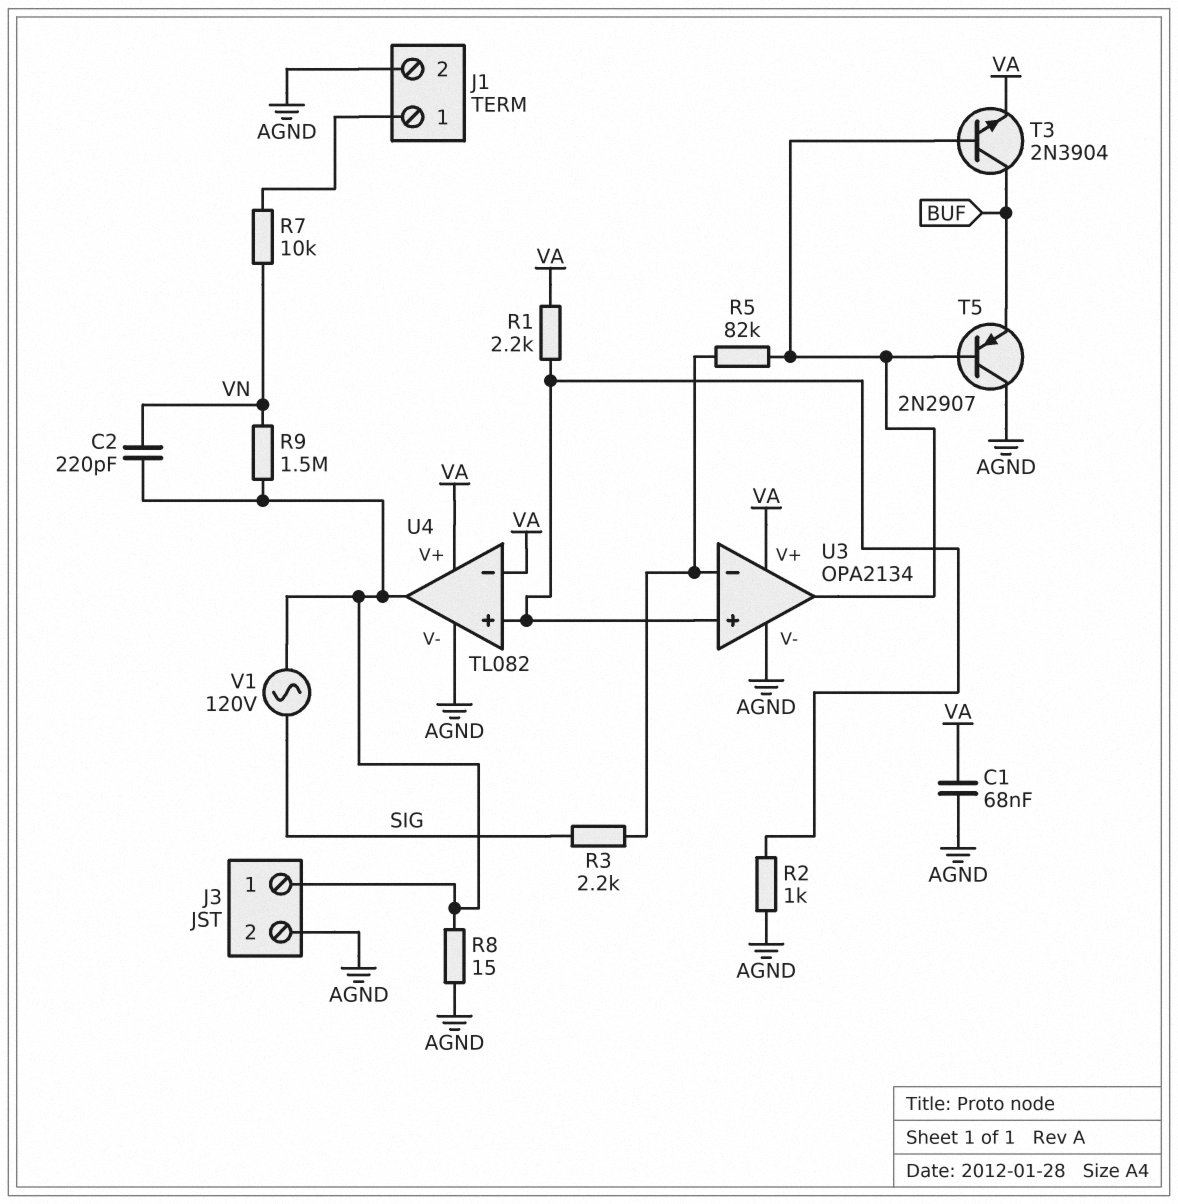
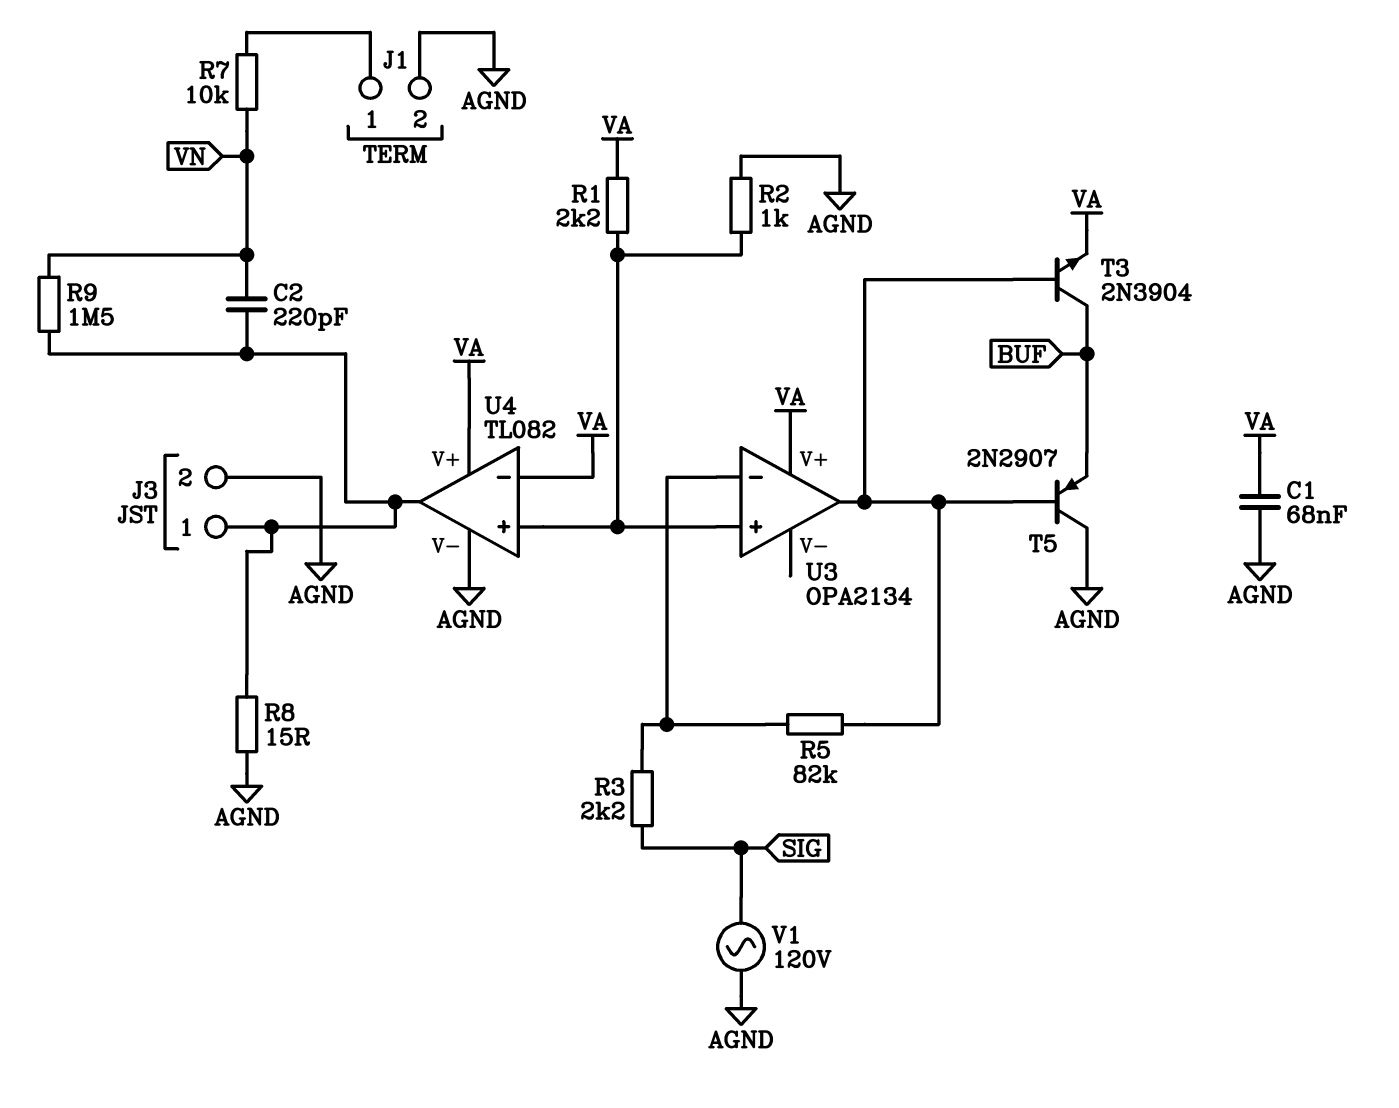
U3 pin V-: AGND -> none
V1: AC 120V (J3/1, SIG) -> AC 120V (AGND, SIG)

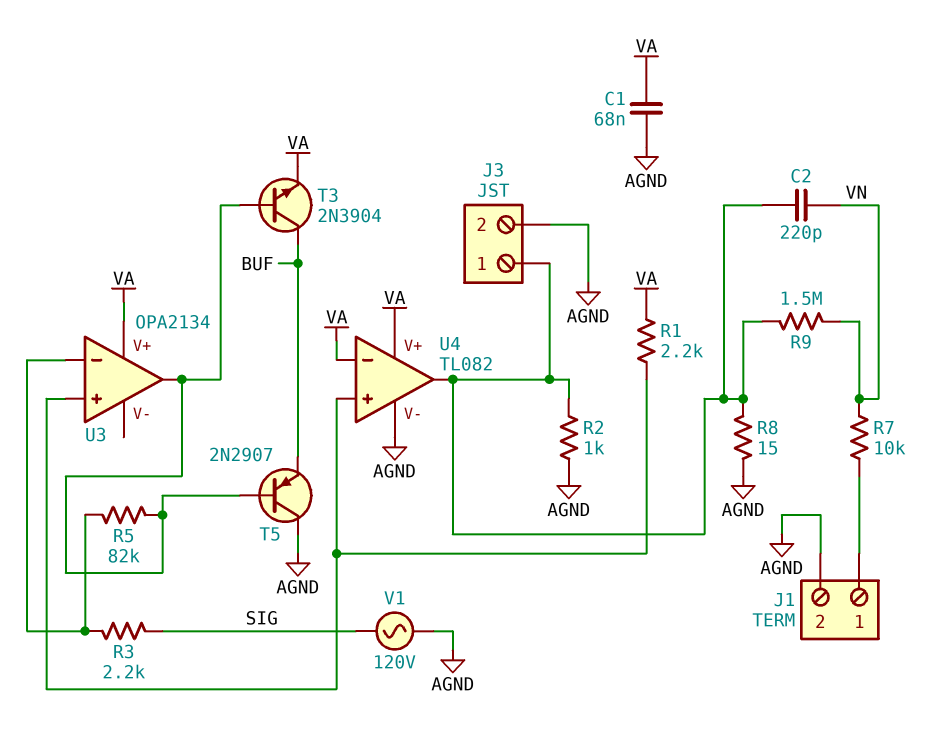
R2: 1k (AGND, U3/in+) -> 1k (AGND, J3/1)

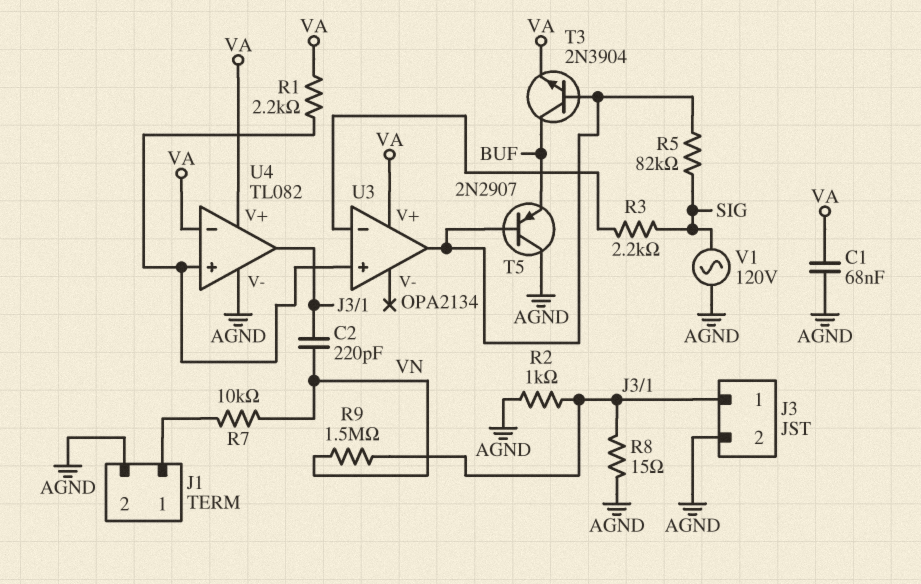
R5: 82k (U3/in-, U3/out) -> 82k (SIG, U3/out)

